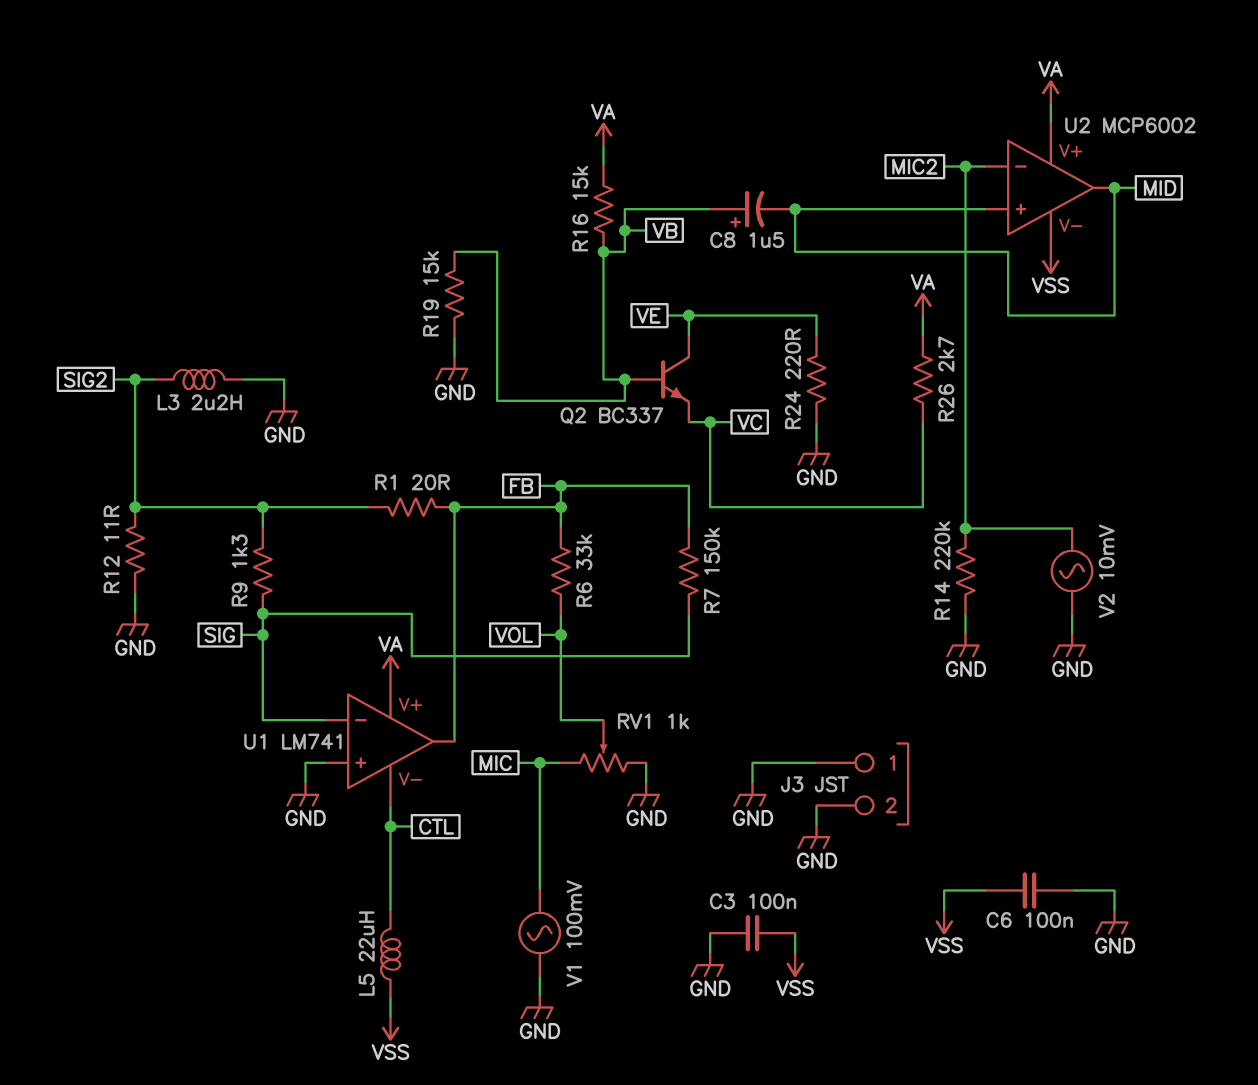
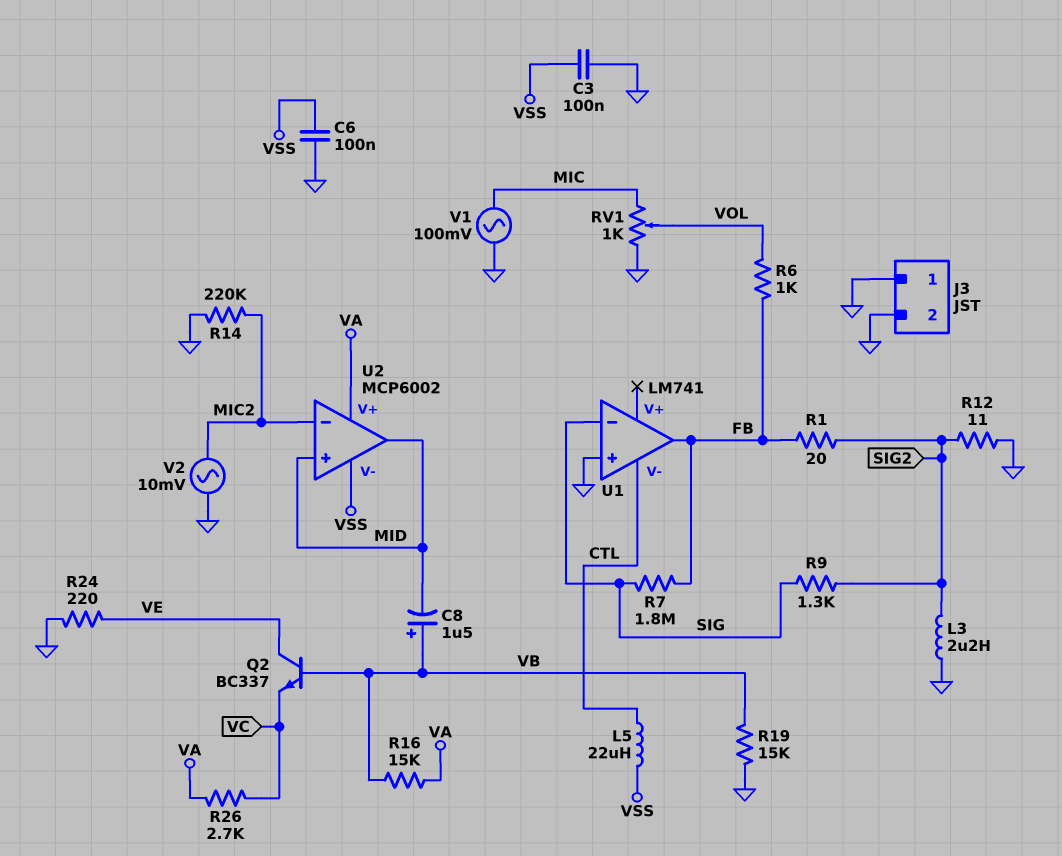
R6: 33k (FB, VOL) -> 1k (FB, VOL)
R7: 150k (FB, SIG) -> 1.8M (FB, SIG)
U1 pin V+: VA -> none

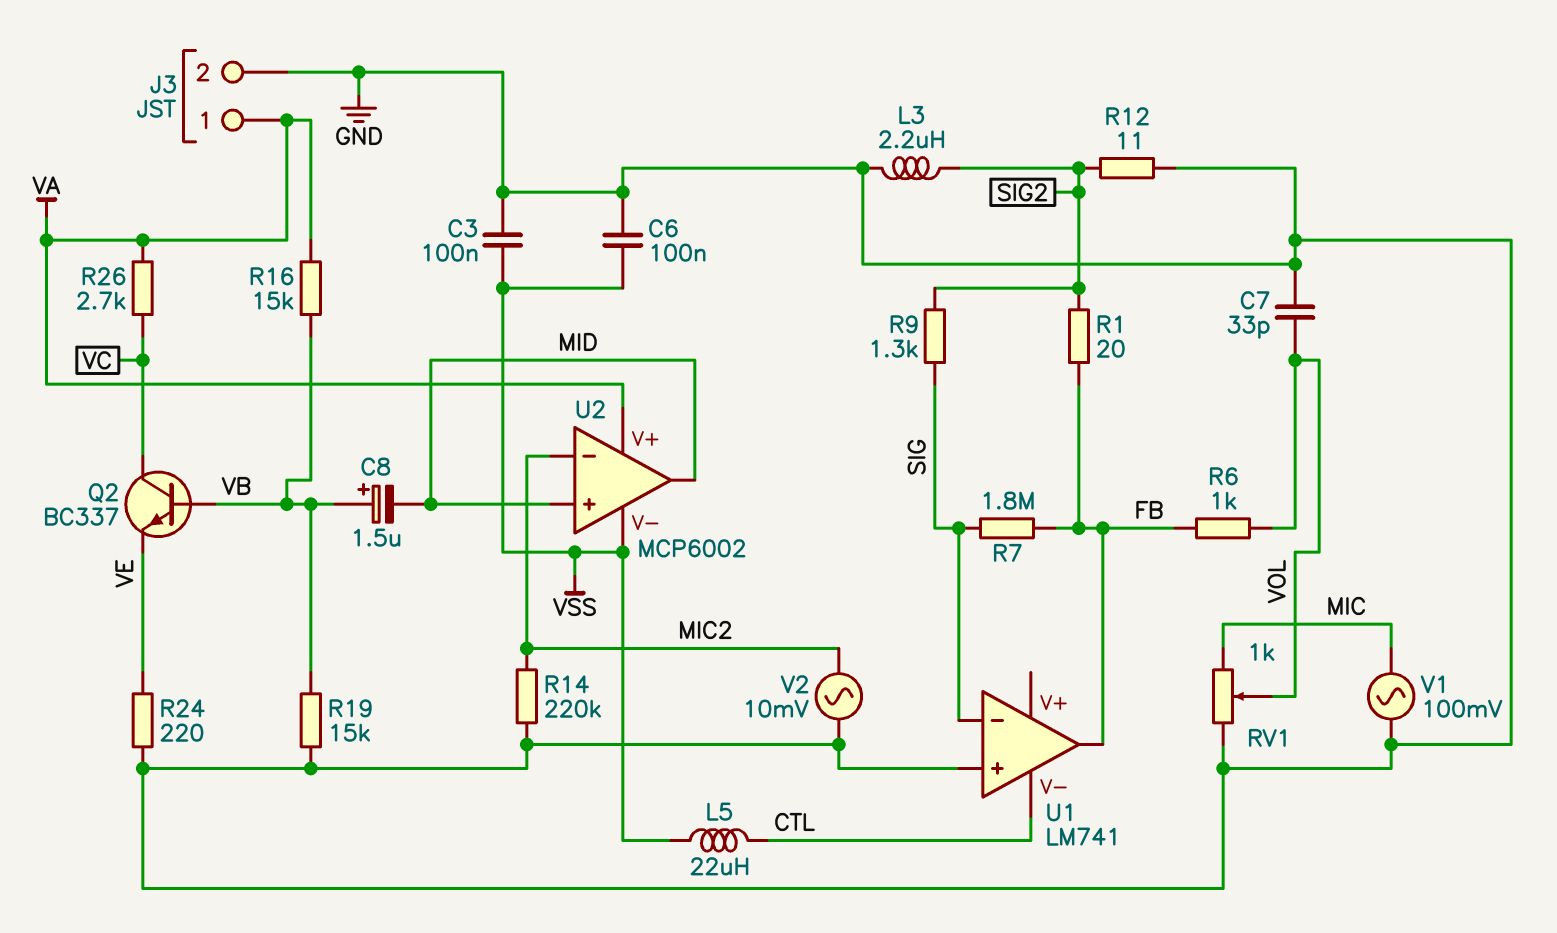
C7: none -> 33pF (GND, VOL)
J3 pin 1: GND -> VA
Q2: NPN BC337 (B VB, C VE, E VC) -> NPN BC337 (B VB, C VC, E VE)

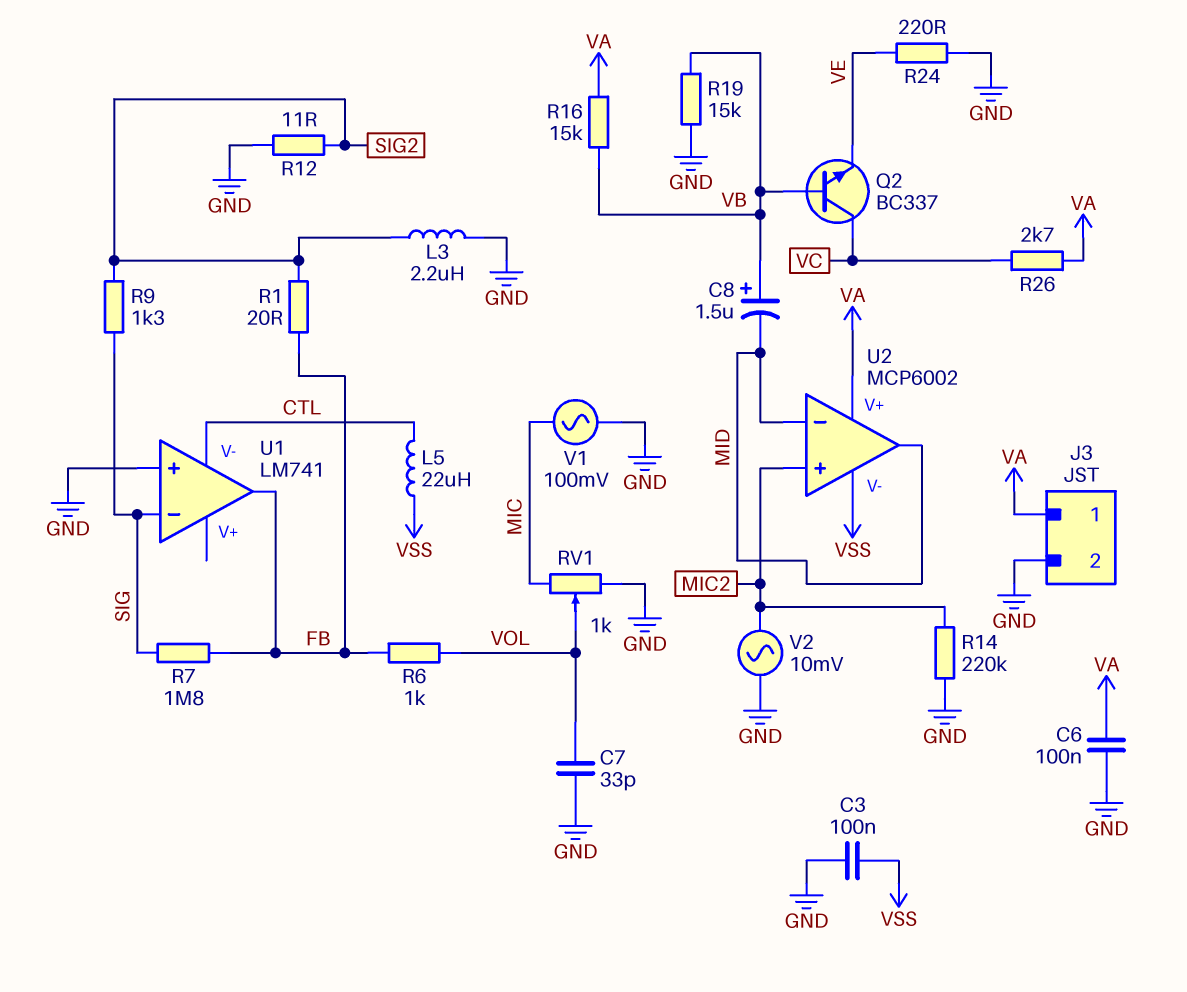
C6: 100nF (GND, VSS) -> 100nF (GND, VA)
U2 pin in+: MID -> MIC2
U2 pin in-: MIC2 -> MID

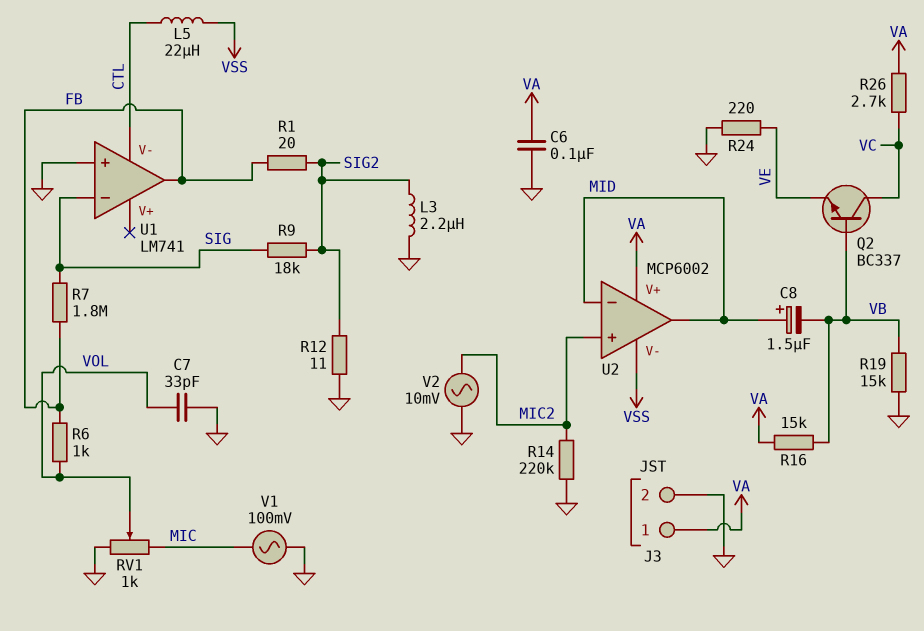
C3: 100nF (GND, VSS) -> none
C8: 1.5uF (plus VB, minus MID) -> 1.5uF (plus MID, minus VB)
R9: 1.3k (SIG, SIG2) -> 18k (SIG, SIG2)

